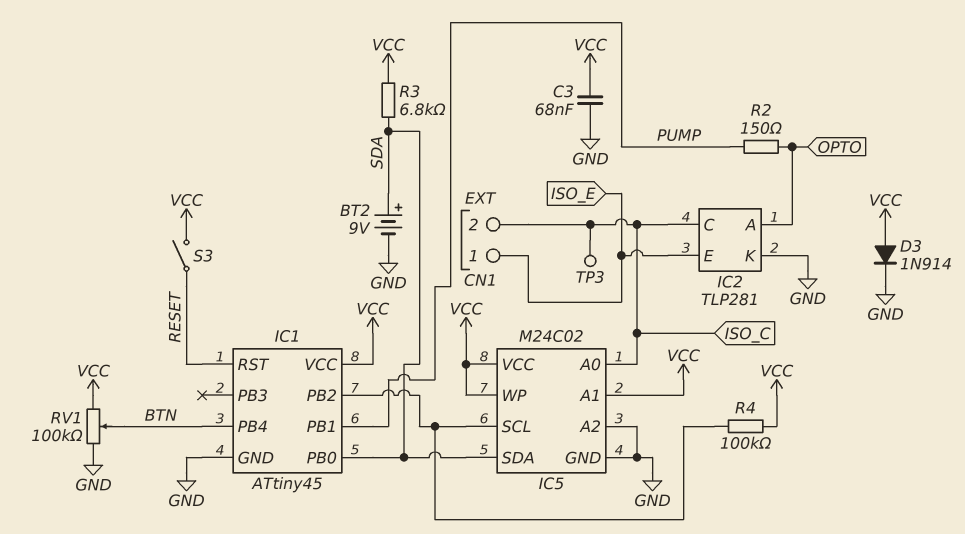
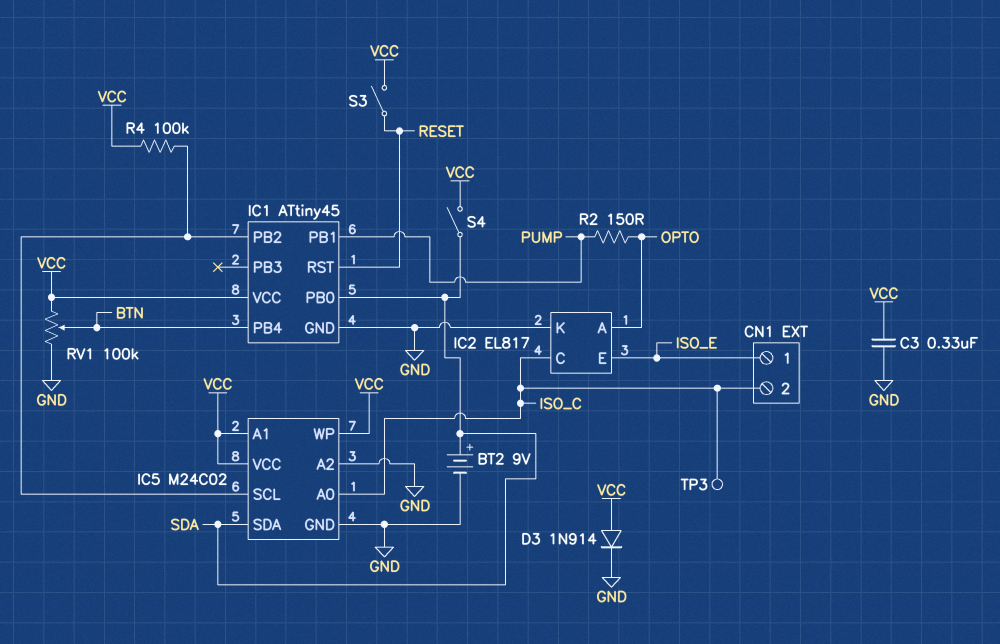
C3: 68nF (GND, VCC) -> 330nF (GND, VCC)
IC2: TLP281 -> EL817
R3: 6.8k (SDA, VCC) -> none
S4: none -> switch (SDA, VCC)

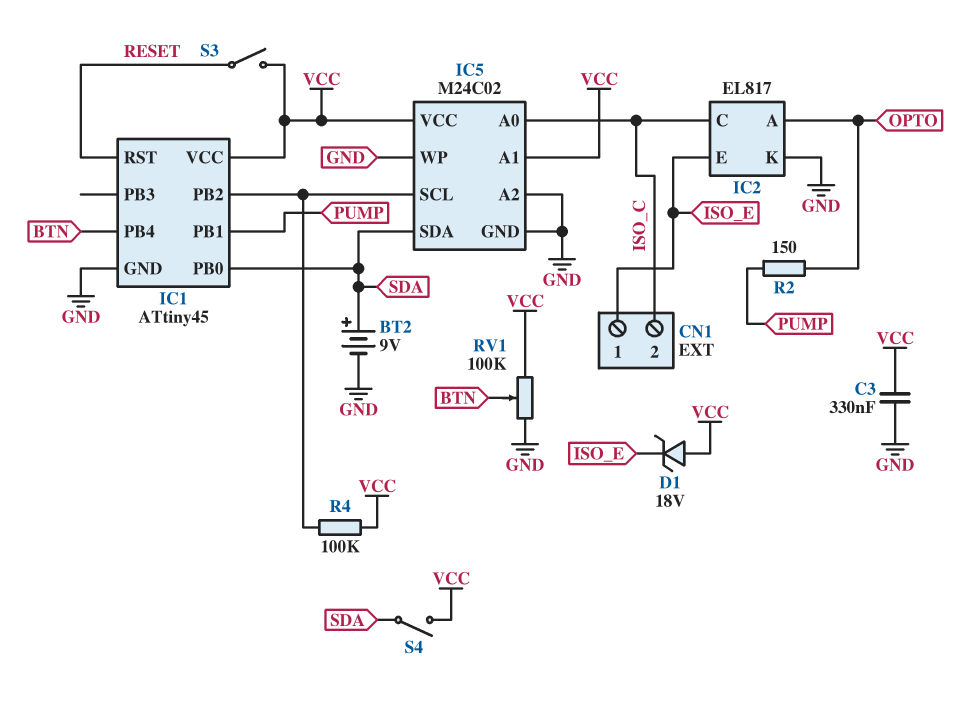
D1: none -> zener 18V (A VCC, K ISO_E)
D3: diode 1N914 (A VCC, K GND) -> none
IC5 pin WP: VCC -> GND
TP3: test point (ISO_C) -> none

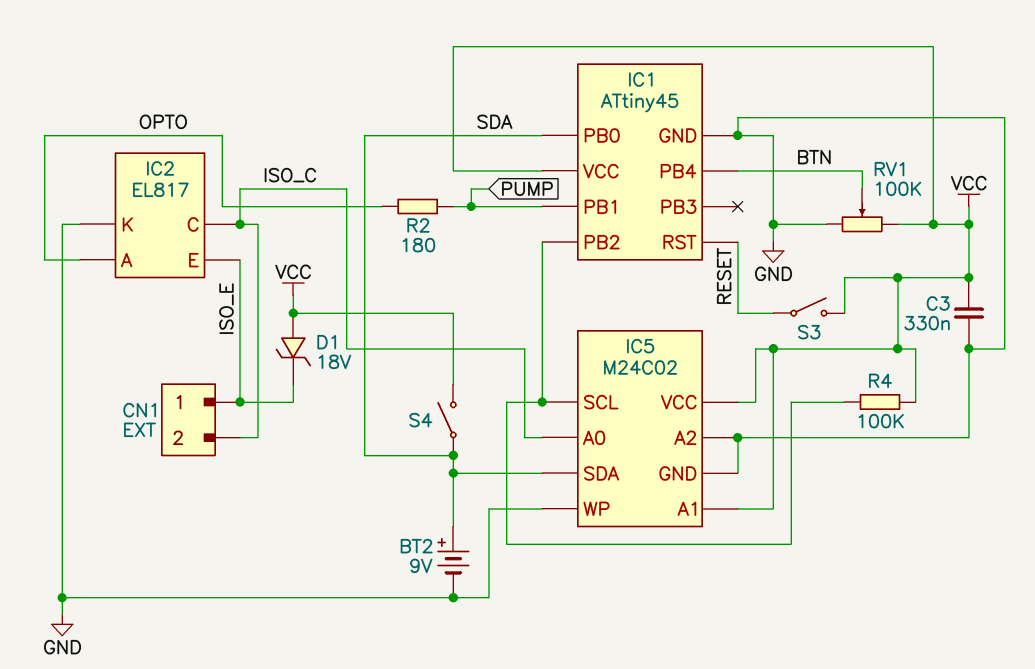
R2: 150 (OPTO, PUMP) -> 180 (OPTO, PUMP)

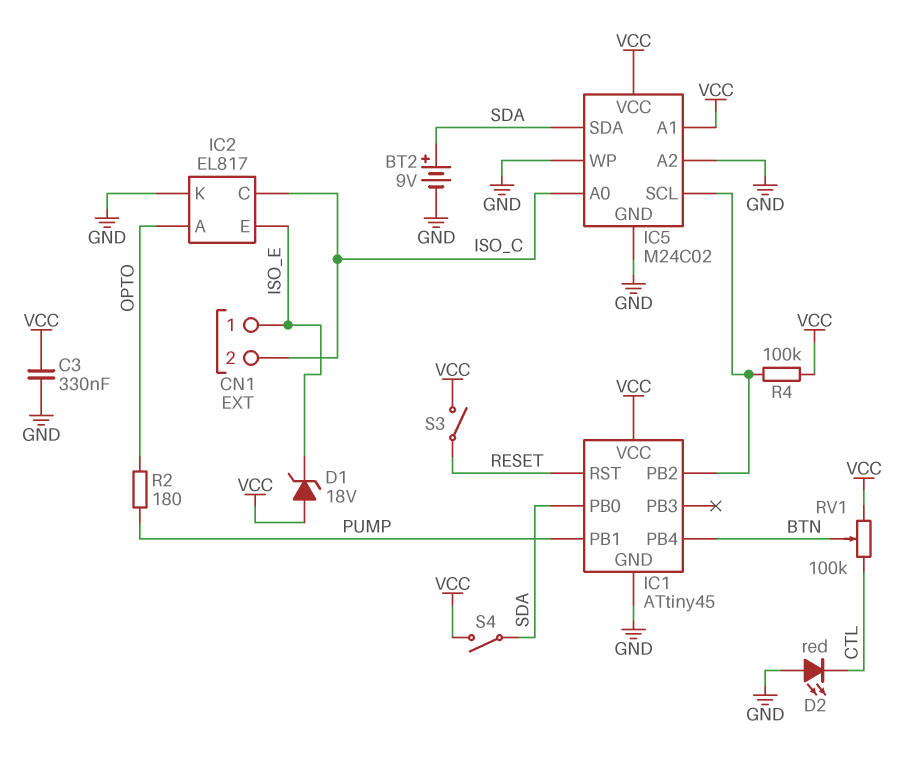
D2: none -> LED red (A GND, K CTL)
RV1: 100k (GND, VCC, wiper BTN) -> 100k (CTL, VCC, wiper BTN)

